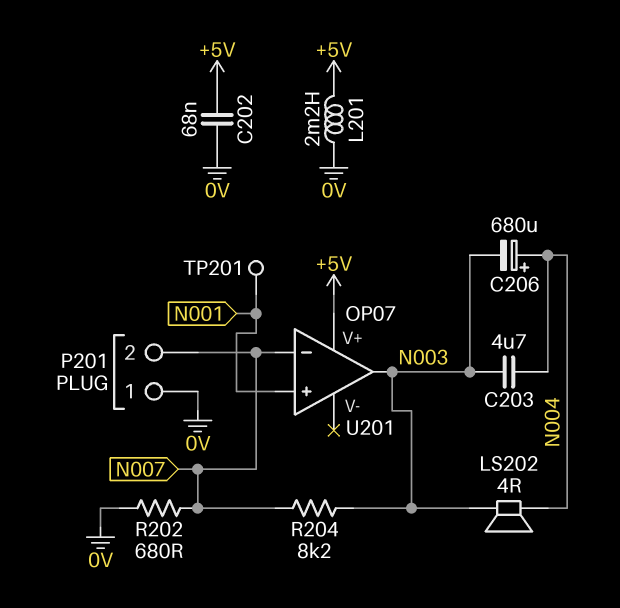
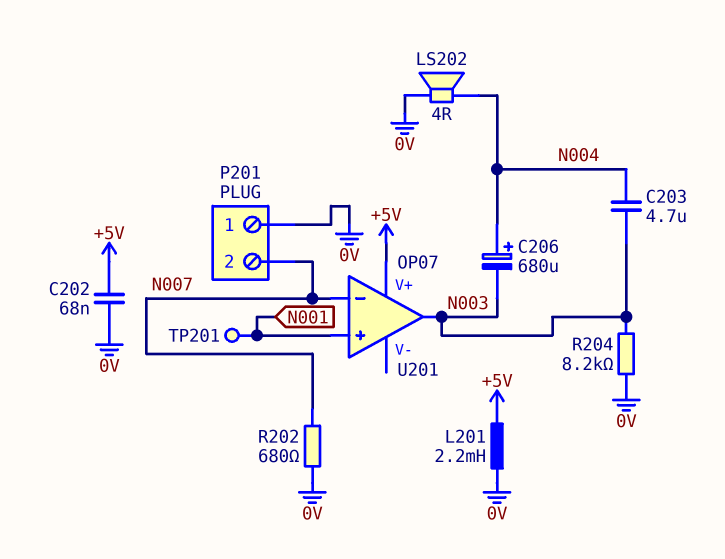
LS202: speaker 4R (N003, N004) -> speaker 4R (0V, N004)
R204: 8.2k (N003, N007) -> 8.2k (0V, N003)

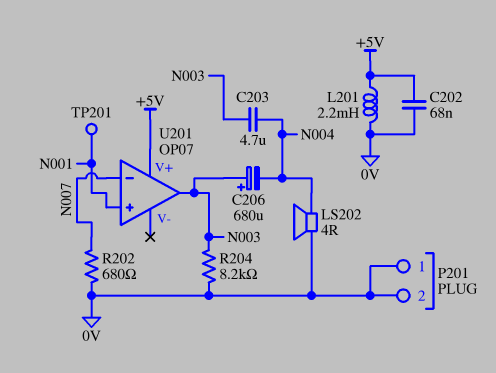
C206: 680uF (plus N004, minus N003) -> 680uF (plus N003, minus N004)
P201 pin 2: N007 -> 0V

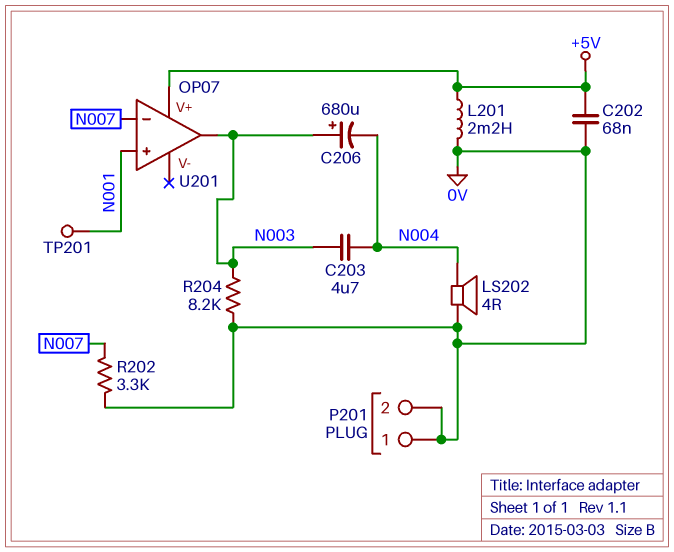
R202: 680 (0V, N007) -> 3.3k (0V, N007)

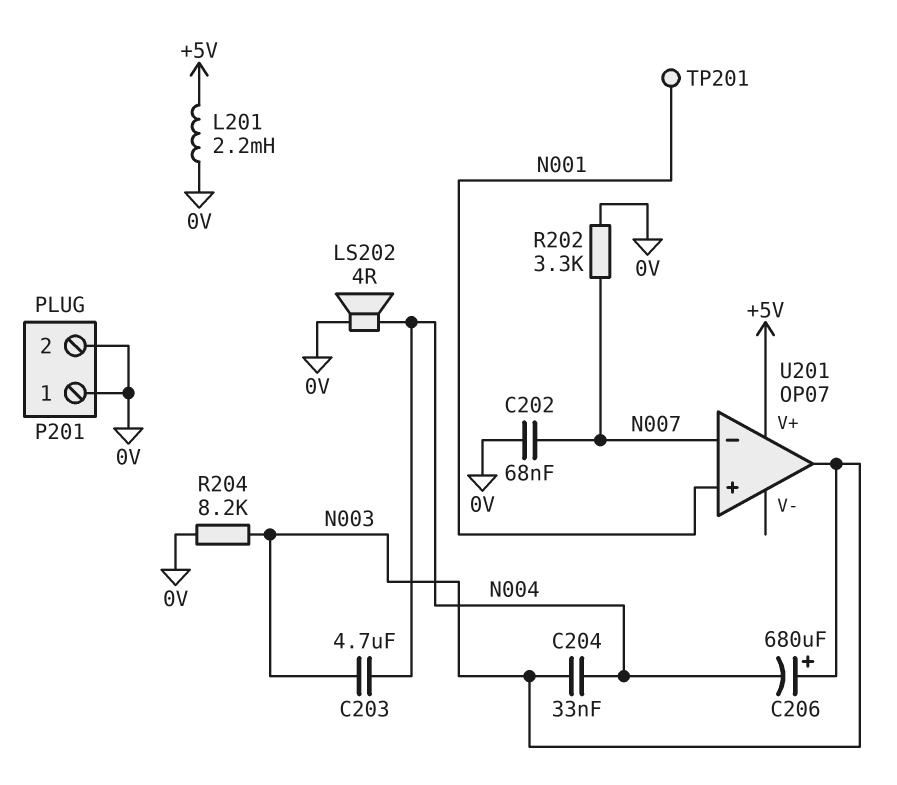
C202: 68nF (+5V, 0V) -> 68nF (0V, N007)
C204: none -> 33nF (N003, N004)

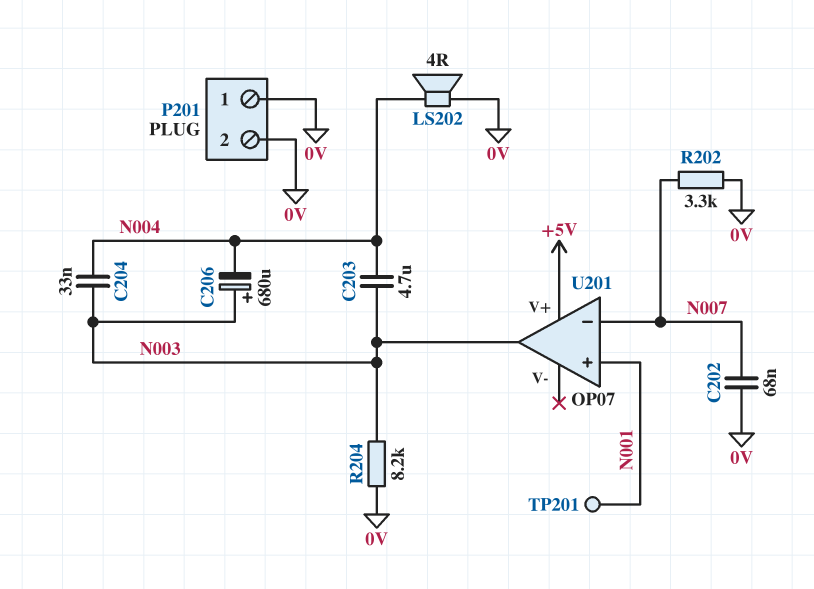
L201: 2.2mH (+5V, 0V) -> none

